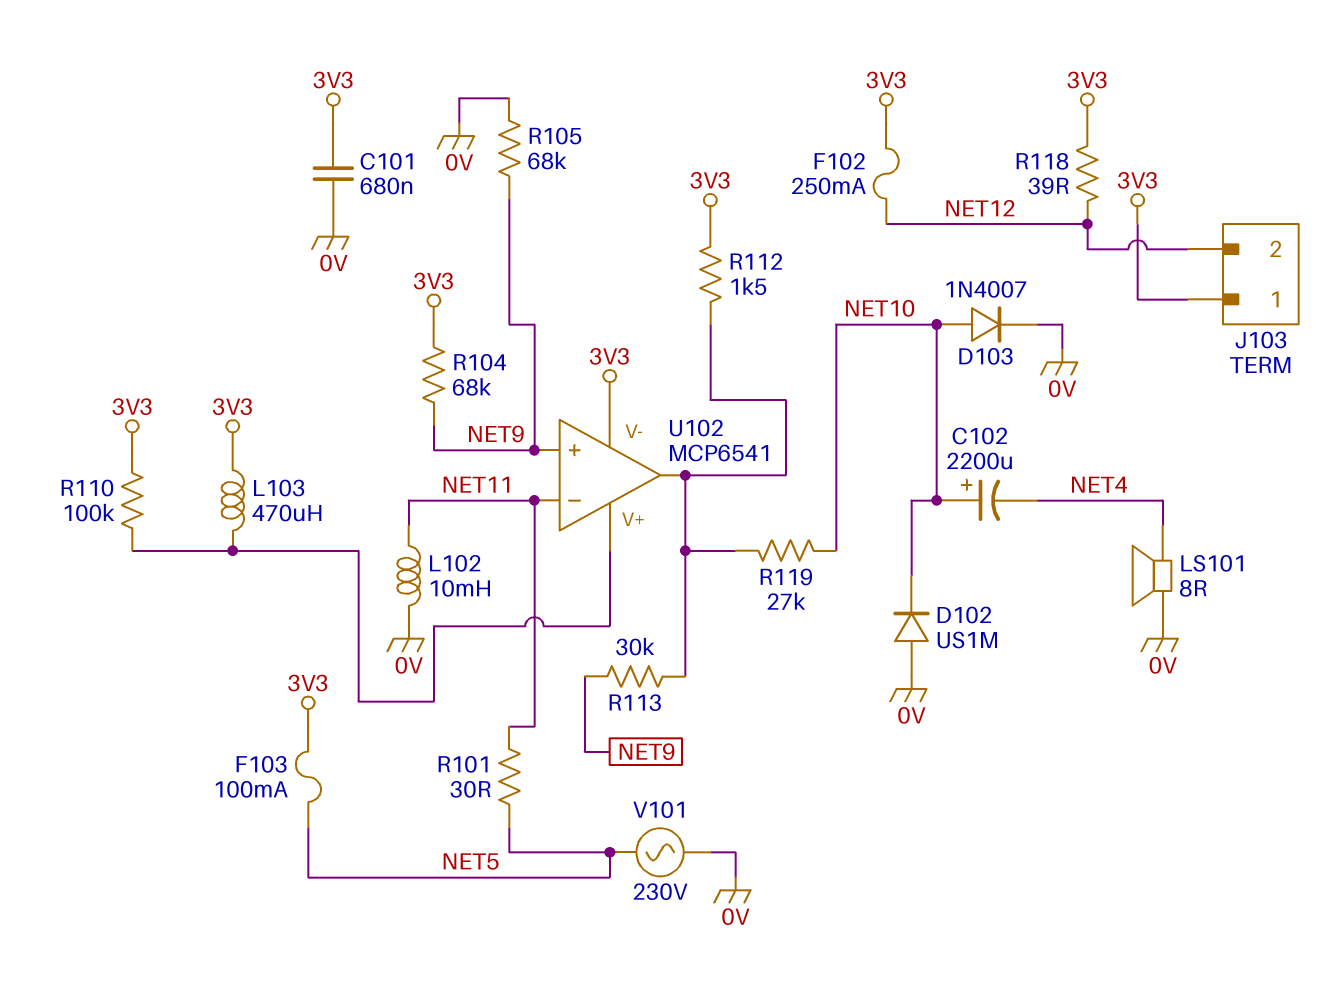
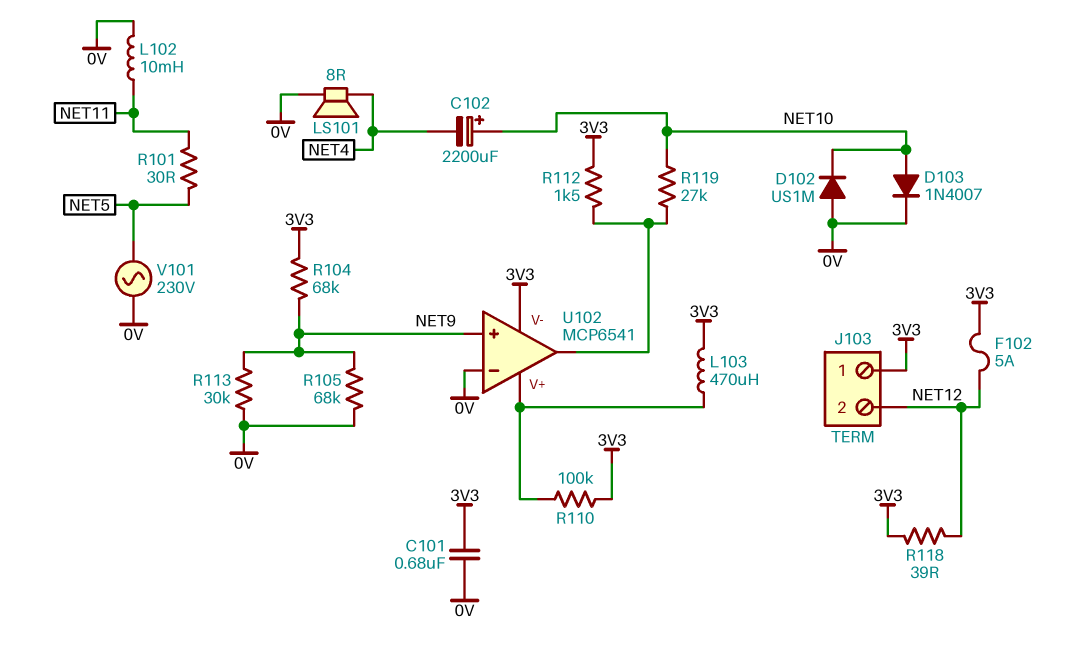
F102: 250mA (3V3, NET12) -> 5A (3V3, NET12)
F103: 100mA (3V3, NET5) -> none
R113: 30k (NET9, U102/out) -> 30k (0V, NET9)
U102 pin in-: NET11 -> 0V

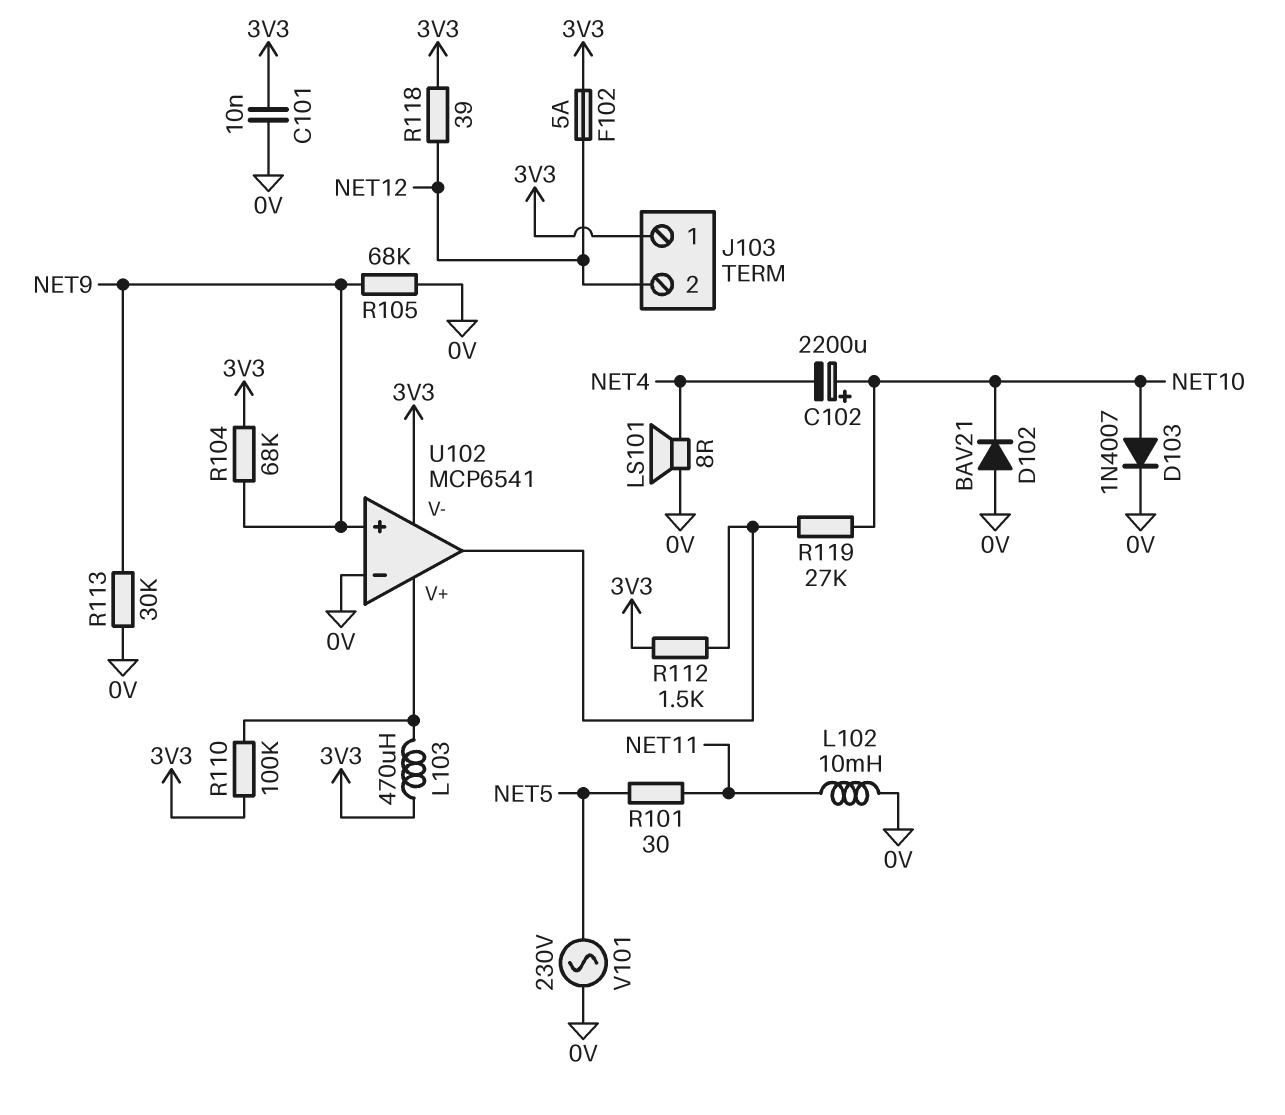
C101: 680nF (0V, 3V3) -> 10nF (0V, 3V3)
D102: diode US1M (A 0V, K NET10) -> diode BAV21 (A 0V, K NET10)

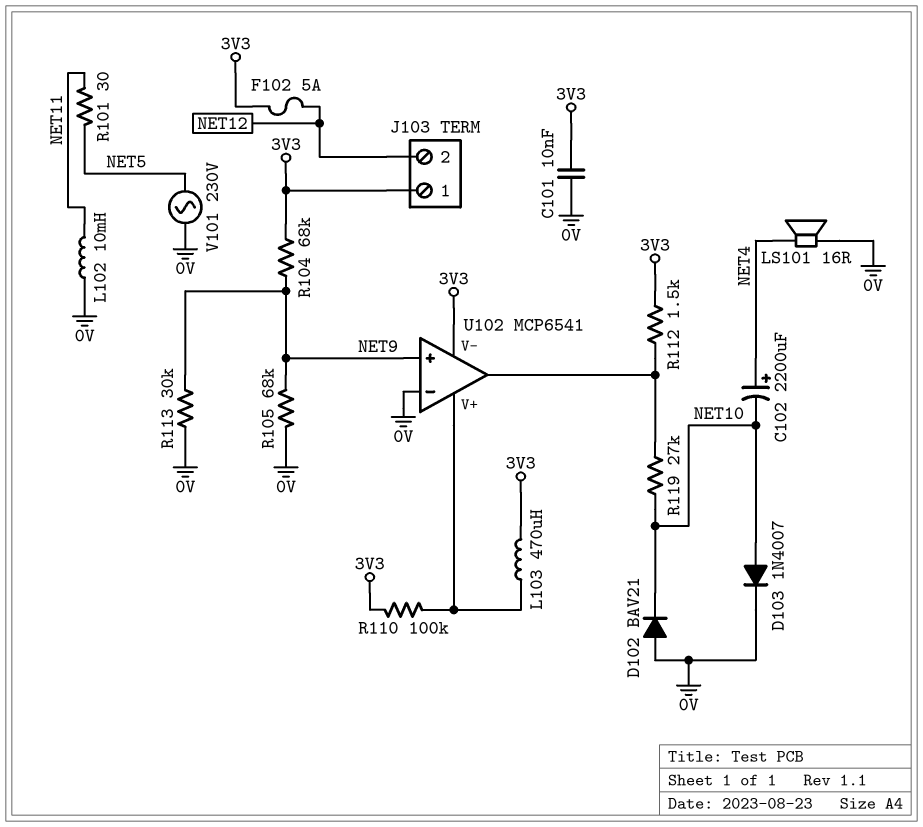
C102: 2200uF (plus NET10, minus NET4) -> 2200uF (plus NET4, minus NET10)
LS101: speaker 8R (0V, NET4) -> speaker 16R (0V, NET4)
R118: 39 (3V3, NET12) -> none

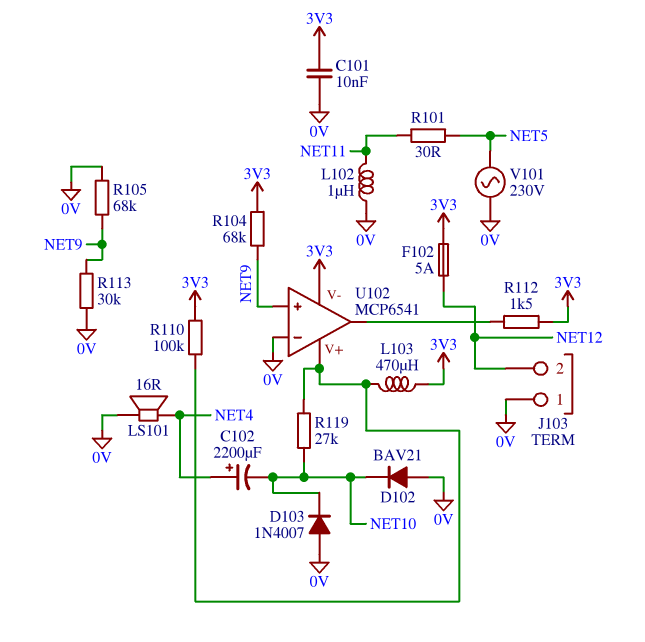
D103: diode 1N4007 (A NET10, K 0V) -> diode 1N4007 (A 0V, K NET10)
J103 pin 1: 3V3 -> 0V
L102: 10mH (0V, NET11) -> 1uH (0V, NET11)
R119: 27k (NET10, U102/out) -> 27k (NET10, U102/V+)

